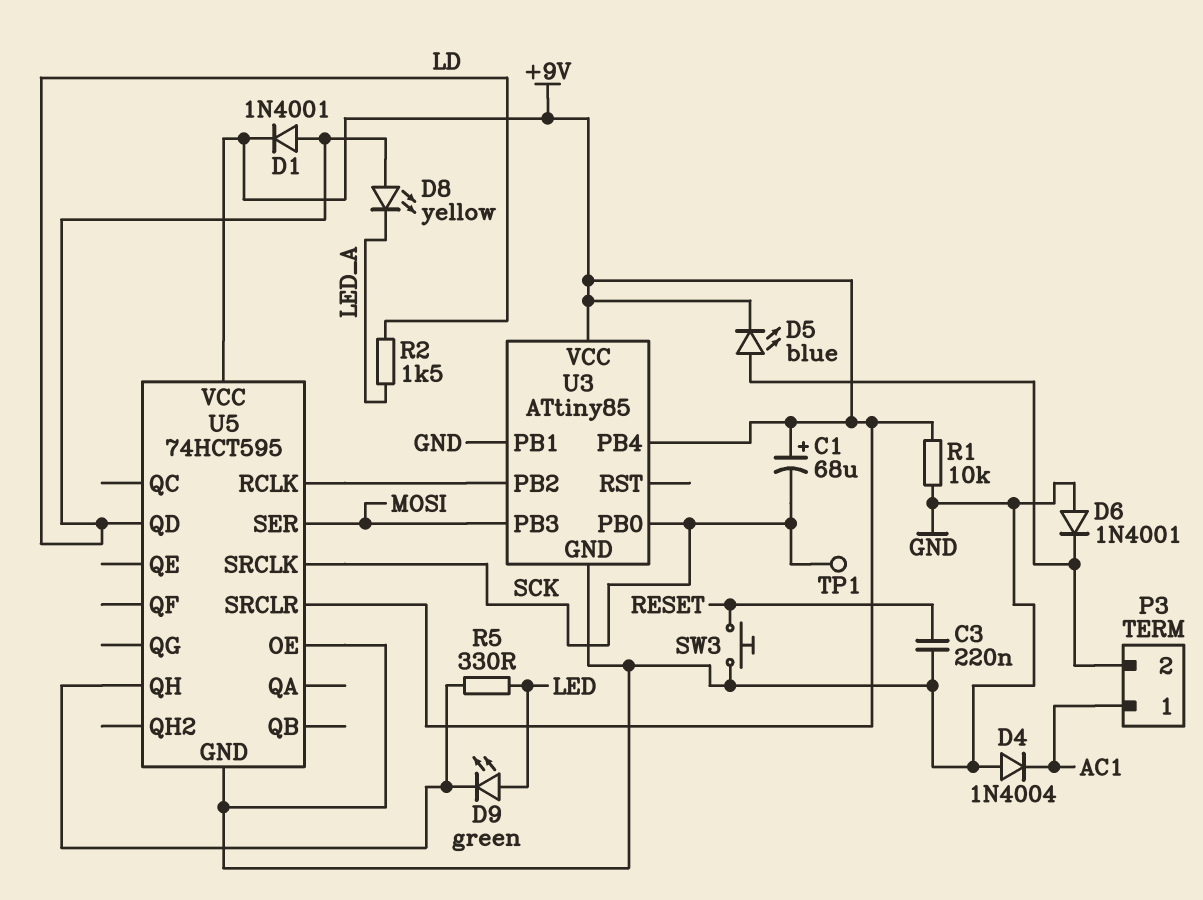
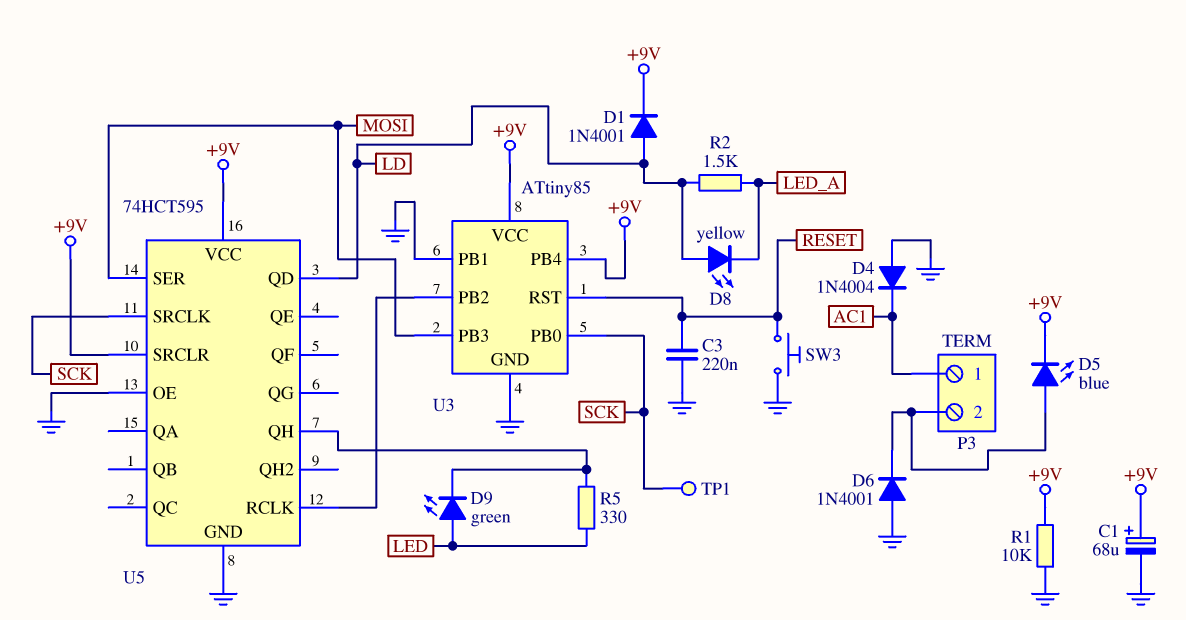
C1: 68uF (plus +9V, minus SCK) -> 68uF (plus +9V, minus GND)
U3 pin RST: none -> RESET

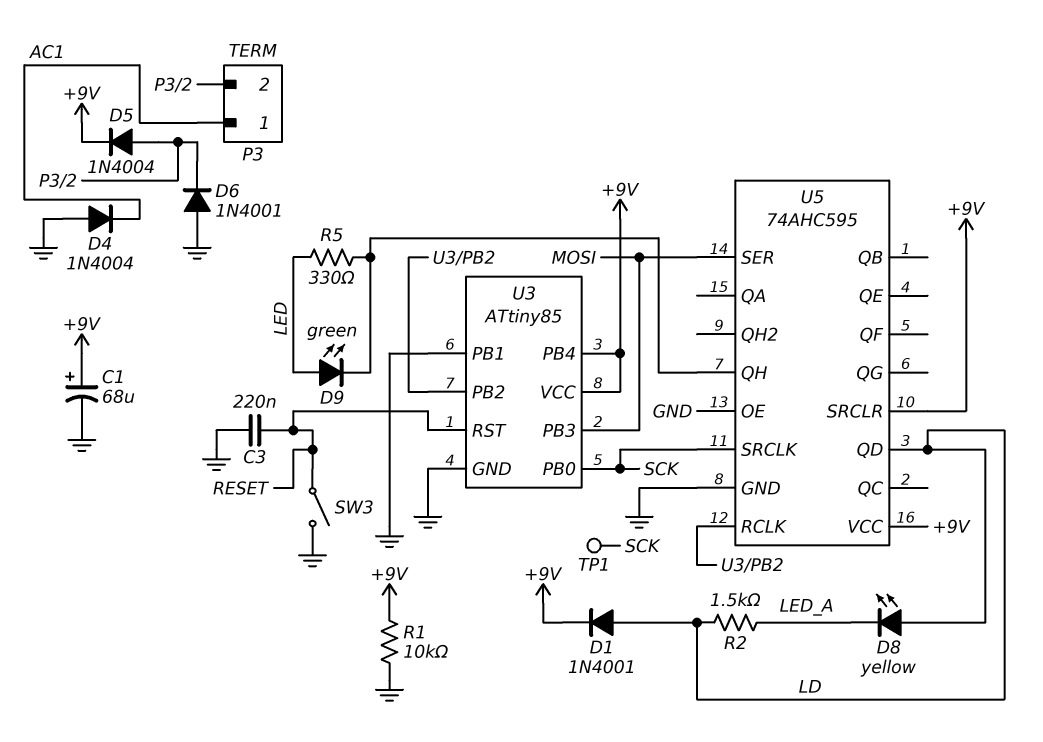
D5: LED blue (A P3/2, K +9V) -> diode 1N4004 (A P3/2, K +9V)
SW3: button (GND, RESET) -> switch (GND, RESET)
U5: 74HCT595 -> 74AHC595

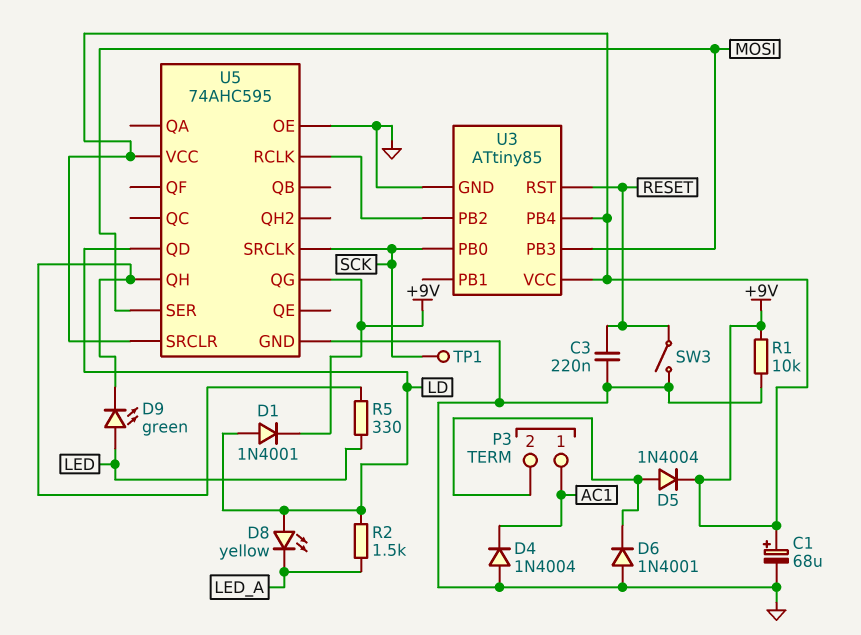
U3 pin PB1: GND -> none
U5 pin QG: none -> +9V

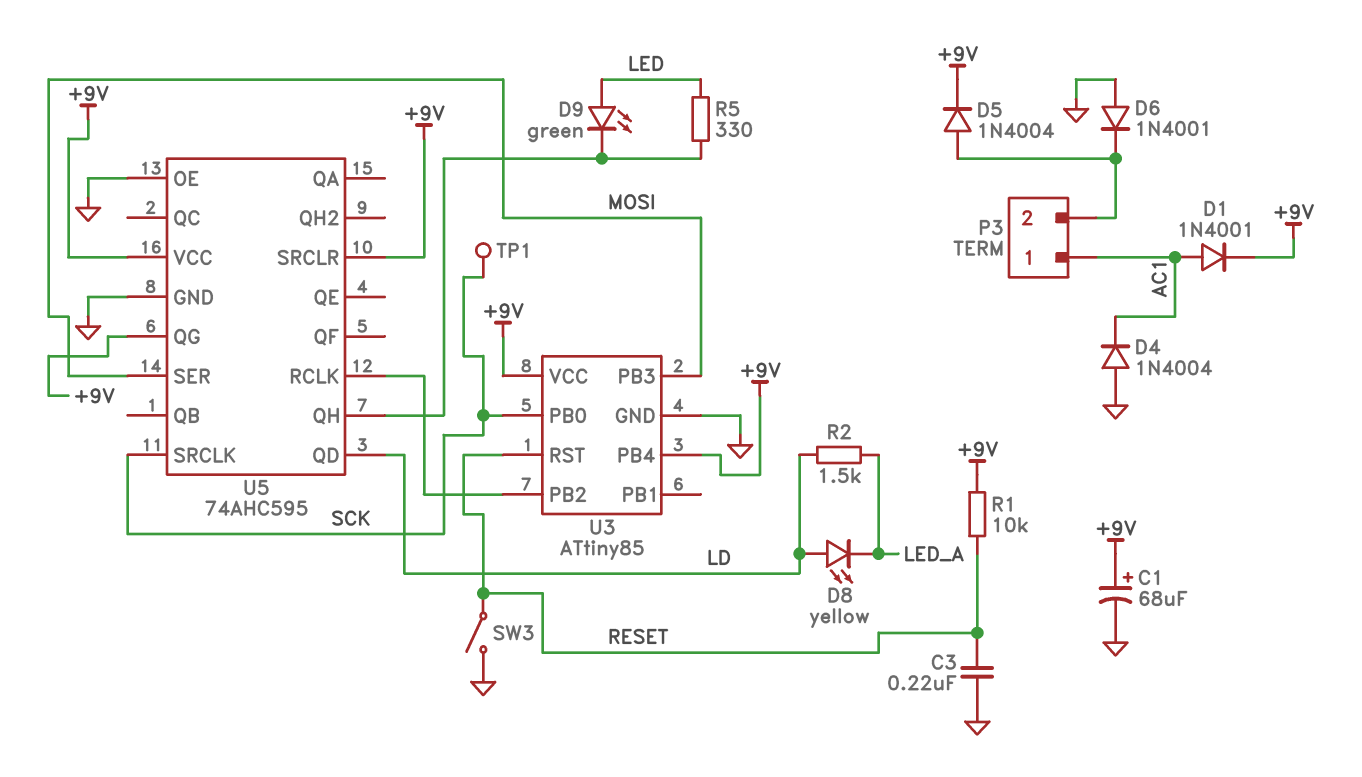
D1: diode 1N4001 (A LD, K +9V) -> diode 1N4001 (A AC1, K +9V)
R1: 10k (+9V, GND) -> 10k (+9V, RESET)

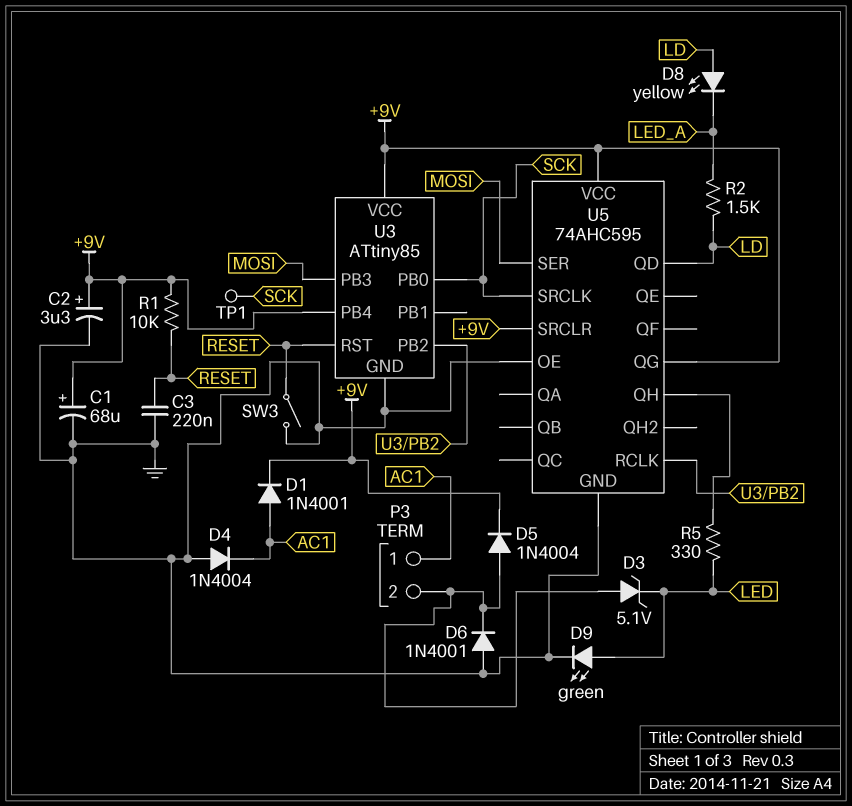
C2: none -> 3.3uF (plus +9V, minus GND)
D3: none -> zener 5.1V (A P3/2, K LED)
D9: LED green (A LED, K U5/QH) -> LED green (A LED, K GND)

